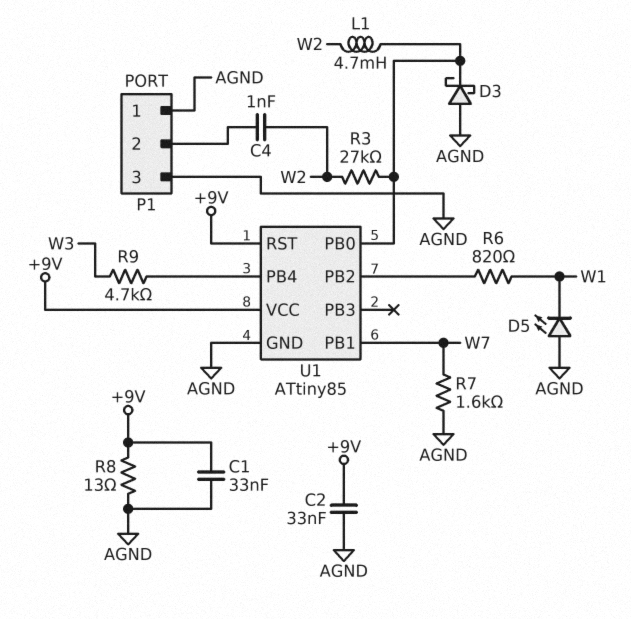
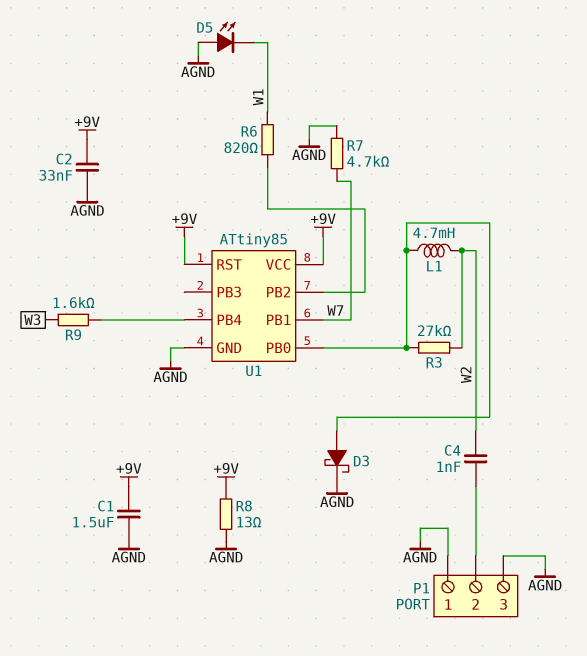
C1: 33nF (+9V, AGND) -> 1.5uF (+9V, AGND)
D3: schottky (A AGND, K U1/PB0) -> schottky (A U1/PB0, K AGND)
R7: 1.6k (AGND, W7) -> 4.7k (AGND, W7)
R9: 4.7k (U1/PB4, W3) -> 1.6k (U1/PB4, W3)

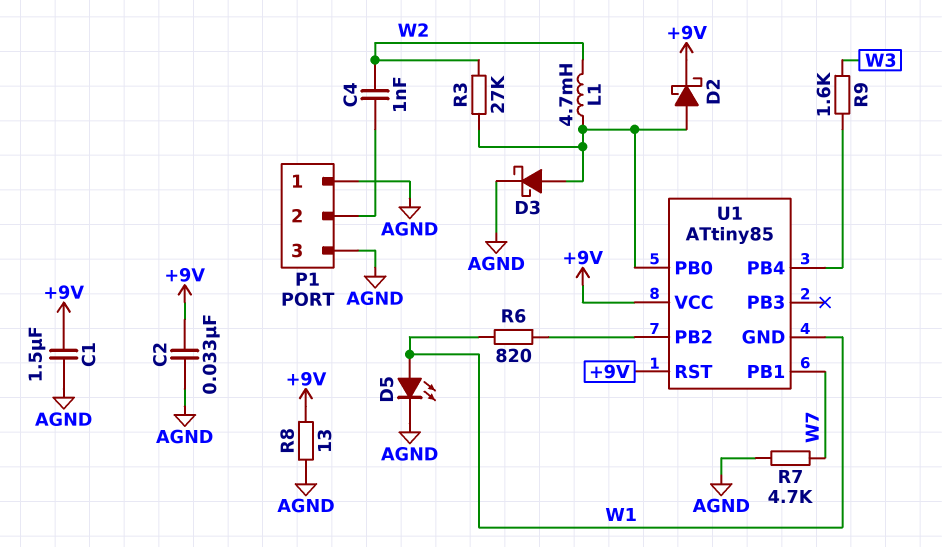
D2: none -> schottky (A U1/PB0, K +9V)
D5: LED (A AGND, K W1) -> LED (A W1, K AGND)
U1 pin GND: AGND -> W1

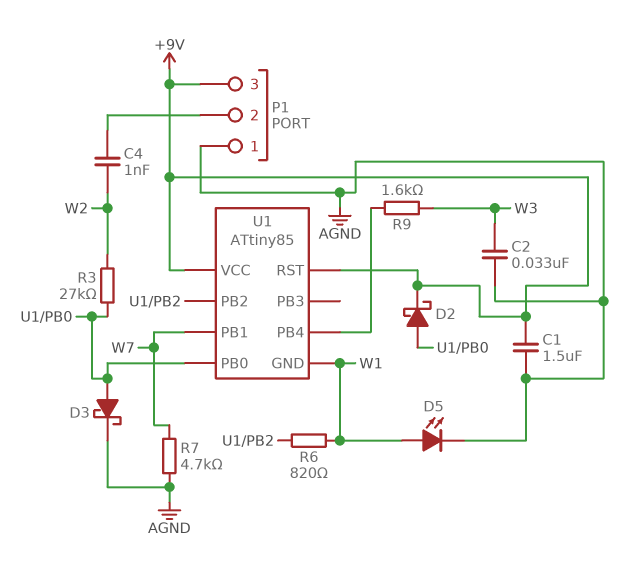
C2: 33nF (+9V, AGND) -> 33nF (AGND, W3)
L1: 4.7mH (U1/PB0, W2) -> none
P1 pin 3: AGND -> +9V
R8: 13 (+9V, AGND) -> none

